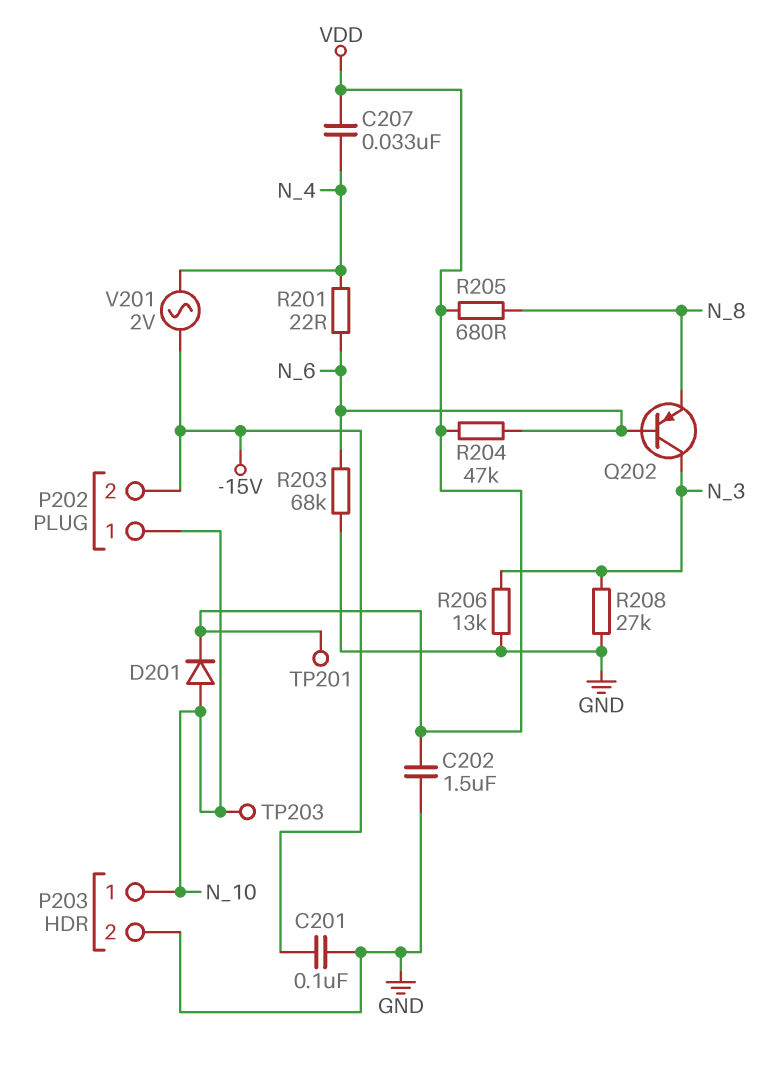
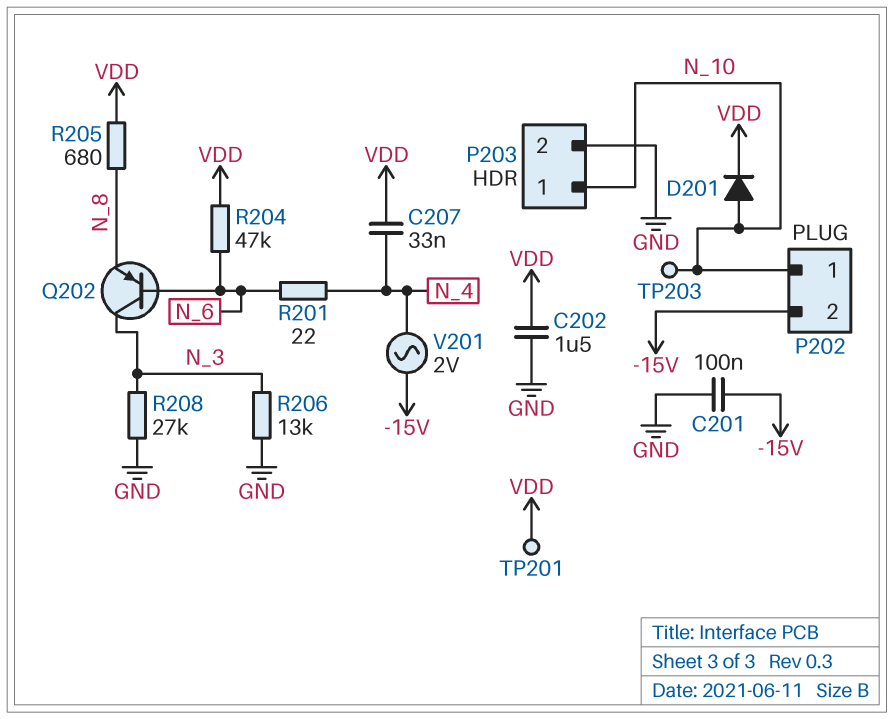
R203: 68k (GND, N_6) -> none

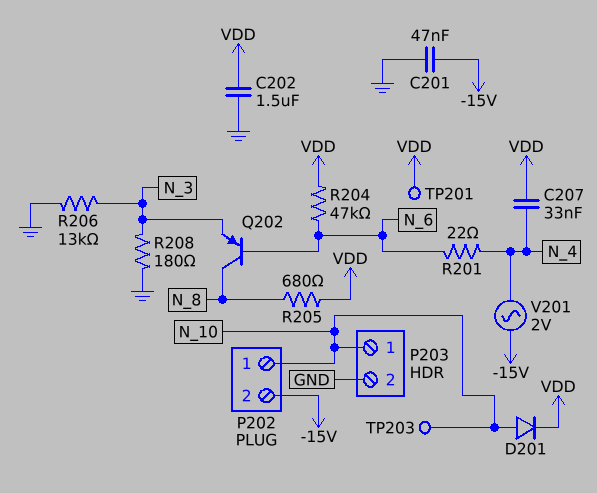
C201: 100nF (-15V, GND) -> 47nF (-15V, GND)
Q202: PNP (B N_6, C N_3, E N_8) -> PNP (B N_6, C N_8, E N_3)
R208: 27k (GND, N_3) -> 180 (GND, N_3)

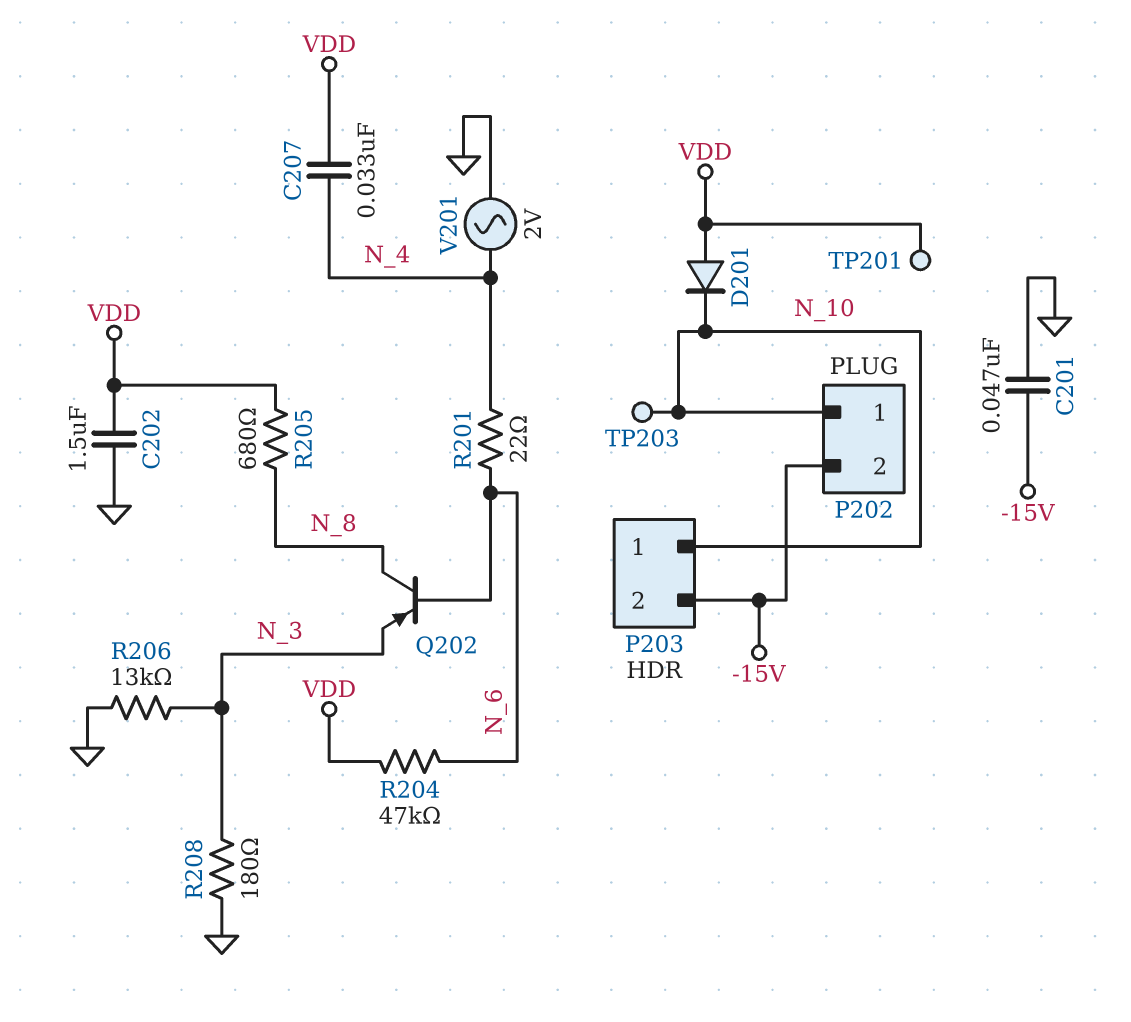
D201: diode (A N_10, K VDD) -> diode (A VDD, K N_10)
P203 pin 2: GND -> -15V
V201: AC 2V (-15V, N_4) -> AC 2V (GND, N_4)

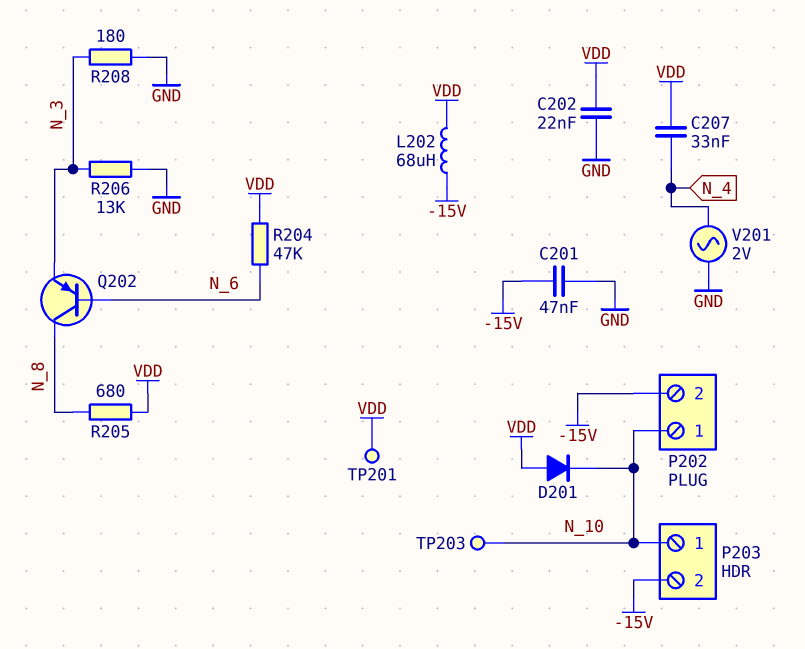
C202: 1.5uF (GND, VDD) -> 22nF (GND, VDD)
L202: none -> 68uH (-15V, VDD)
R201: 22 (N_4, N_6) -> none

